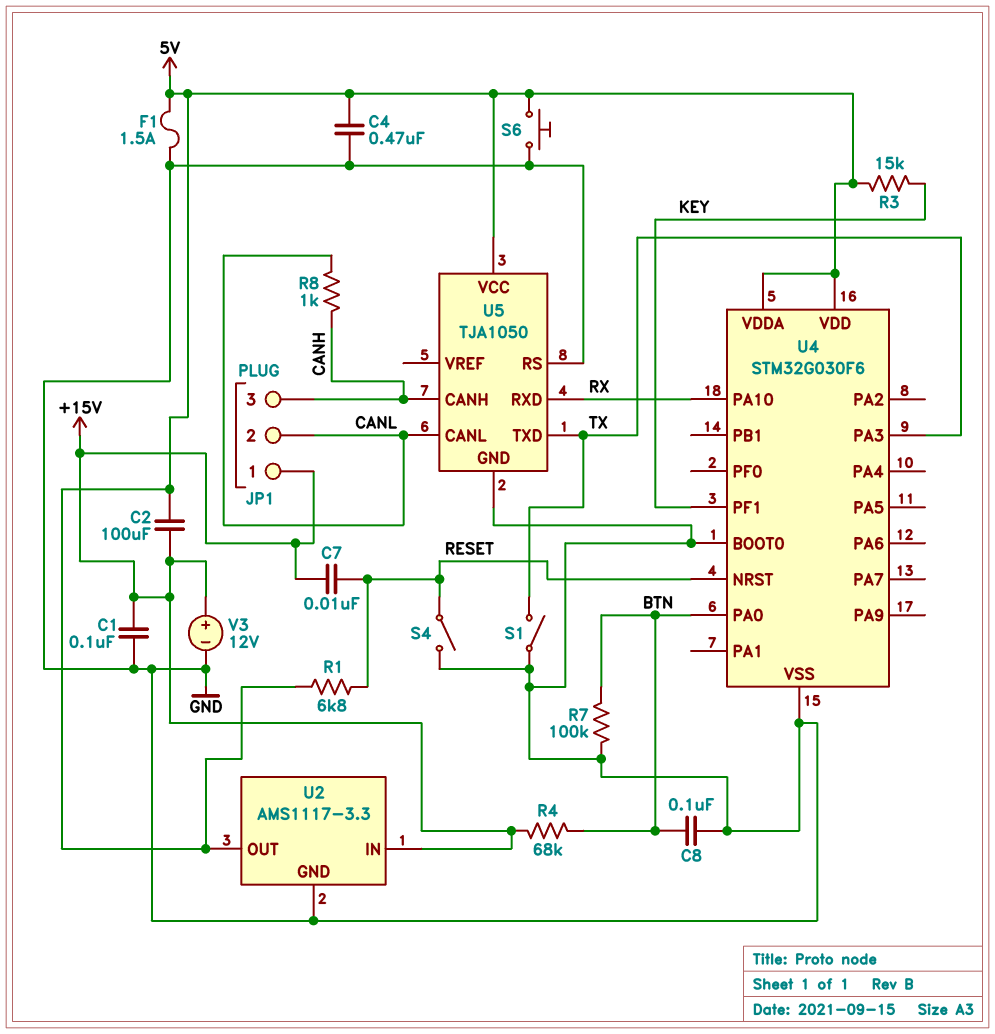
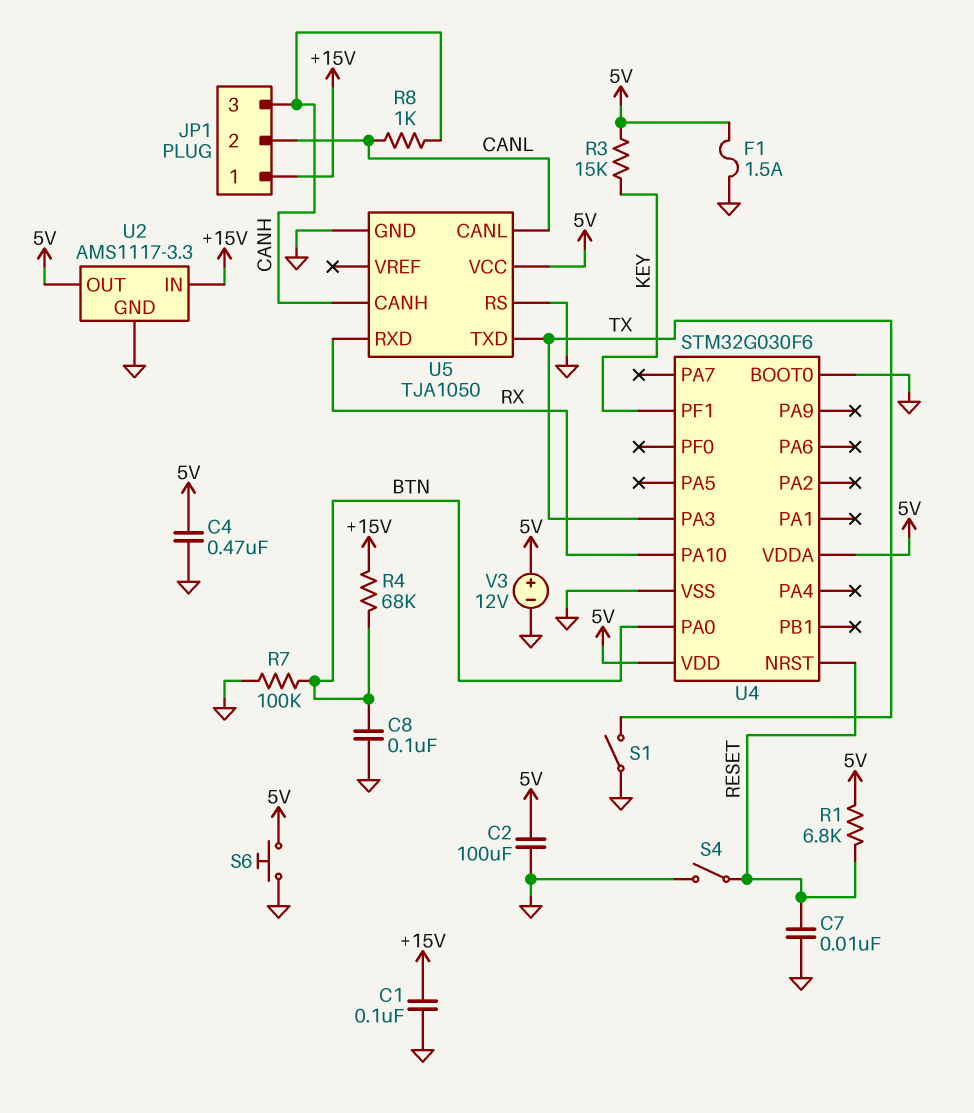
C2: 100uF (+15V, 5V) -> 100uF (5V, GND)
C7: 10nF (+15V, RESET) -> 10nF (GND, RESET)
V3: 12V (plus +15V, minus GND) -> 12V (plus 5V, minus GND)

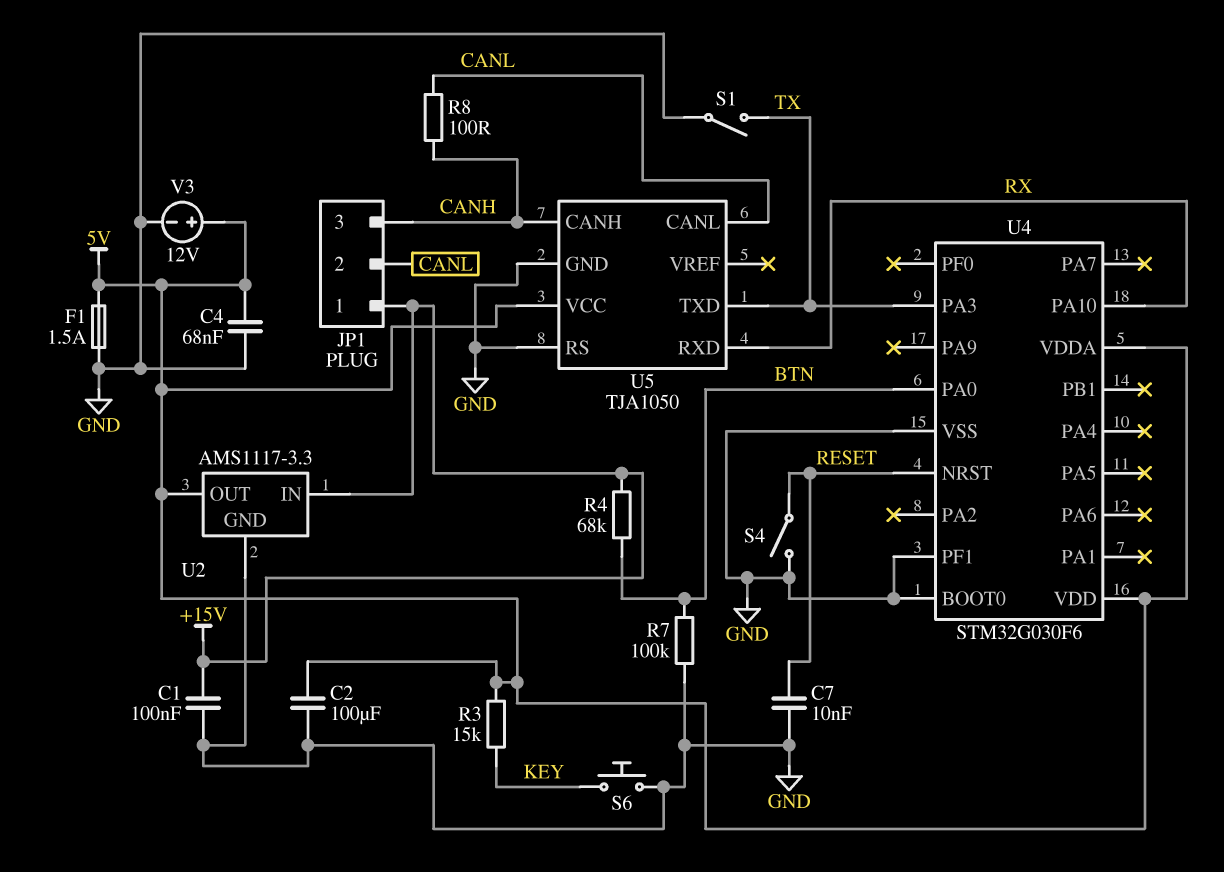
C4: 470nF (5V, GND) -> 68nF (5V, GND)
C8: 100nF (BTN, GND) -> none
R1: 6.8k (5V, RESET) -> none
R8: 1k (CANH, CANL) -> 100 (CANH, CANL)
S6: button (5V, GND) -> button (GND, KEY)
U4 pin PF1: KEY -> GND

